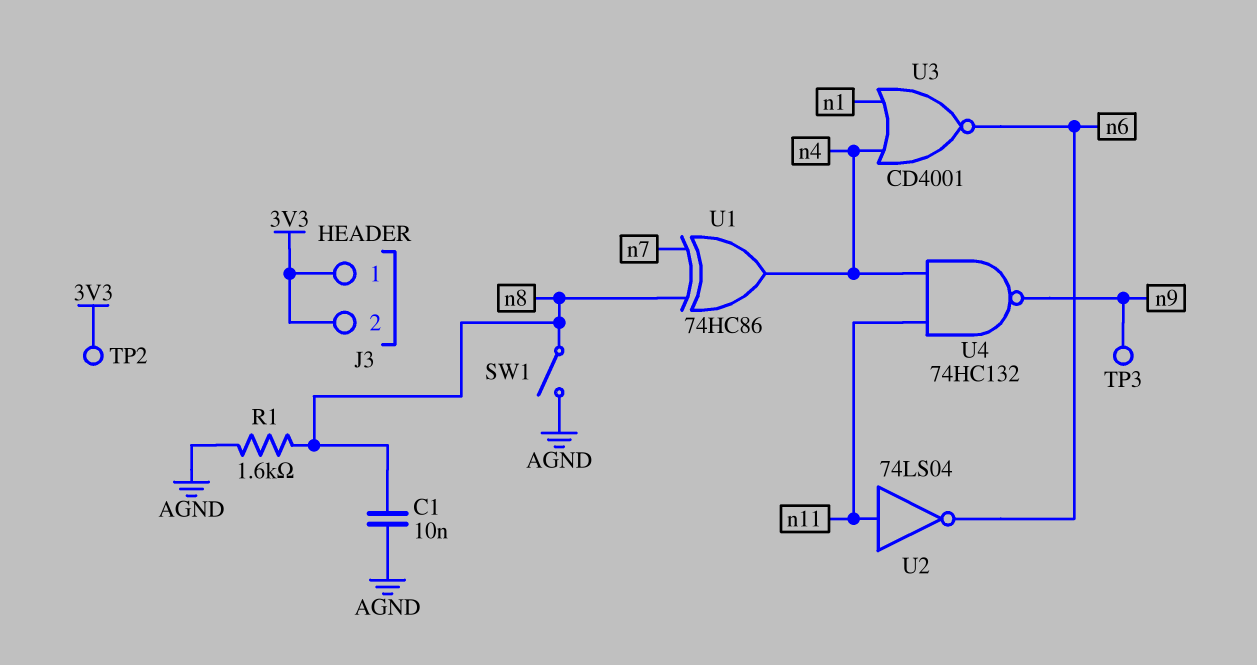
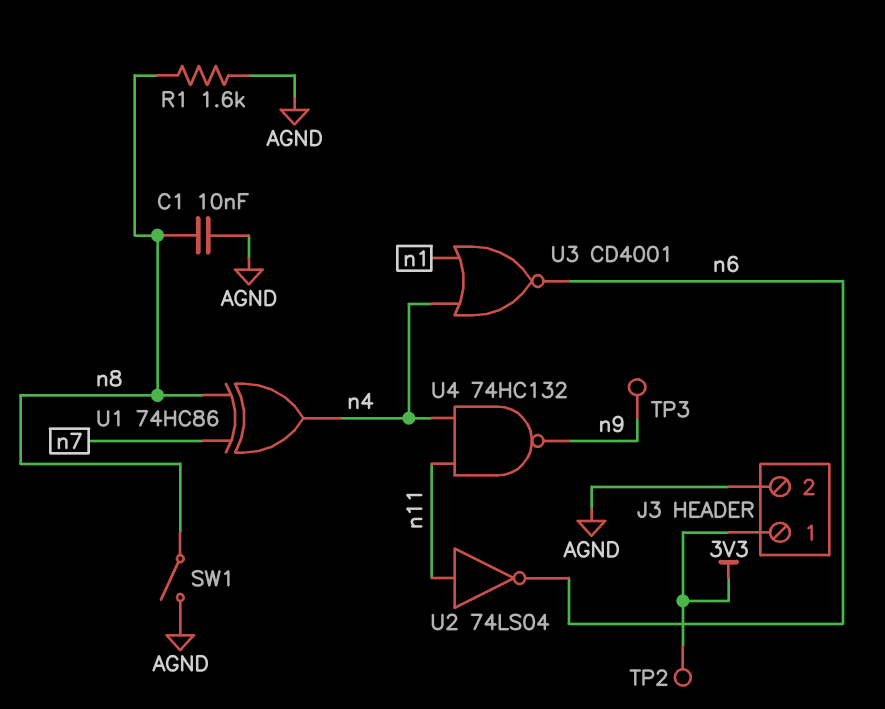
J3 pin 2: 3V3 -> AGND

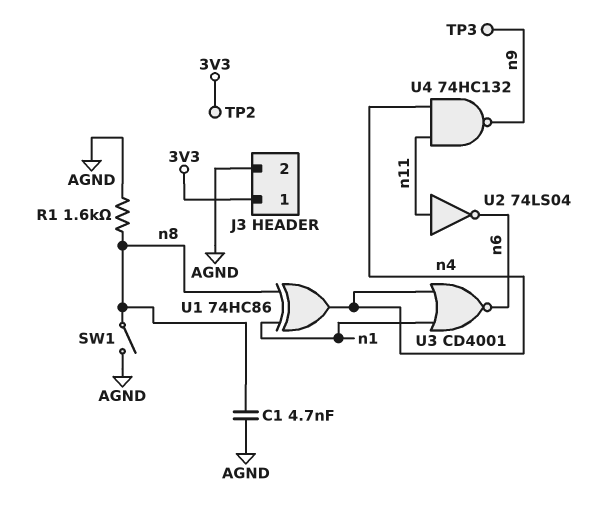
C1: 10nF (AGND, n8) -> 4.7nF (AGND, n8)
U1: XOR 74HC86 (in n7, in n8, out n4) -> XOR 74HC86 (in n1, in n8, out n4)

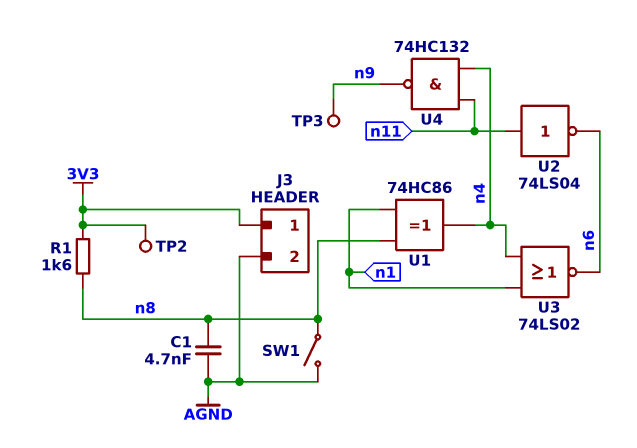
R1: 1.6k (AGND, n8) -> 1.6k (3V3, n8)
U3: NOR CD4001 (in n1, in n4, out n6) -> NOR 74LS02 (in n1, in n4, out n6)

